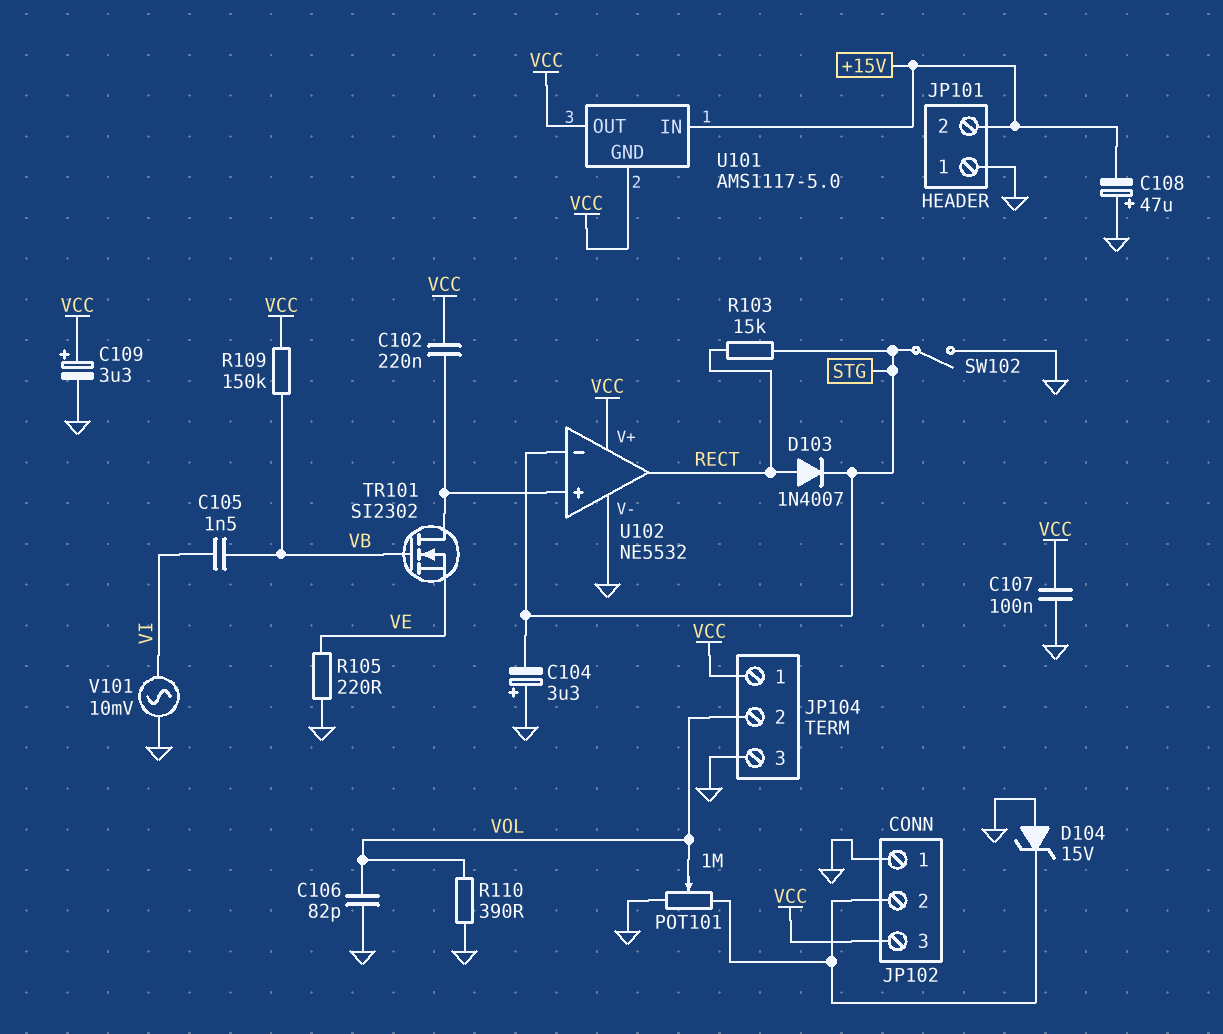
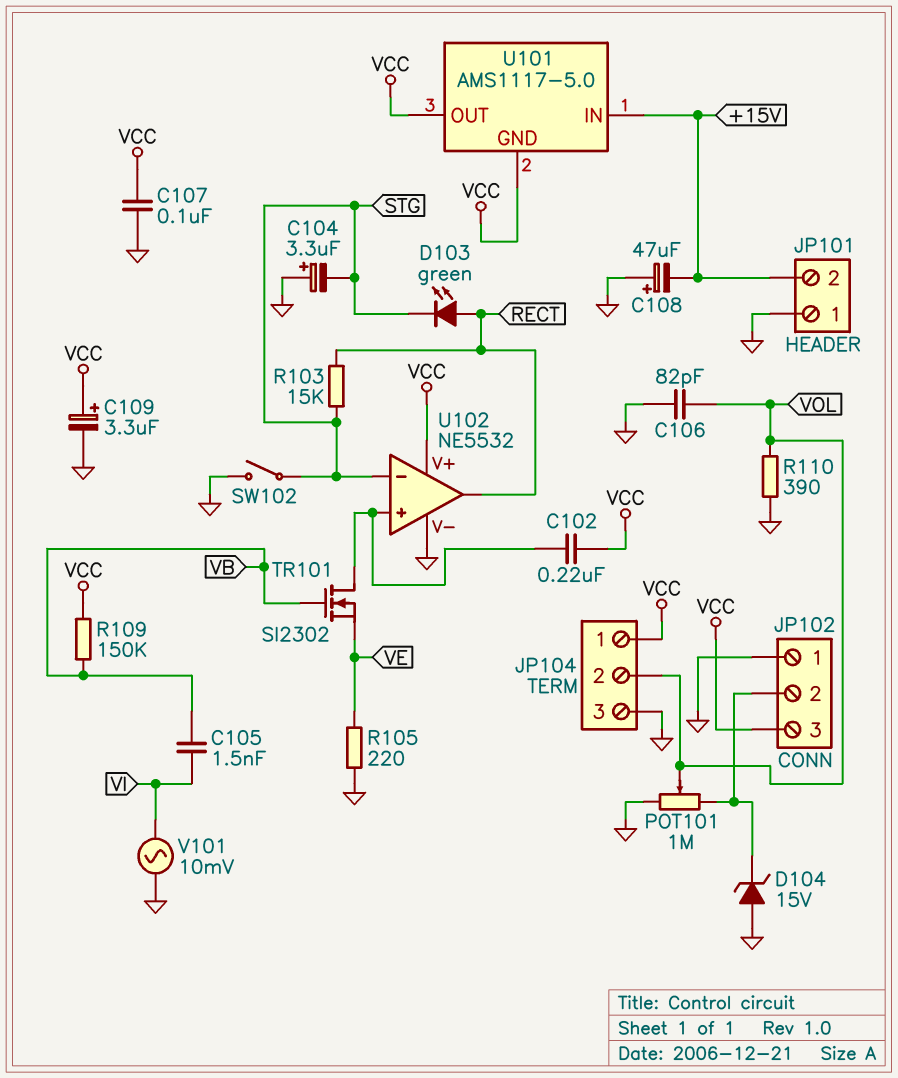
D103: diode 1N4007 (A RECT, K STG) -> LED green (A RECT, K STG)

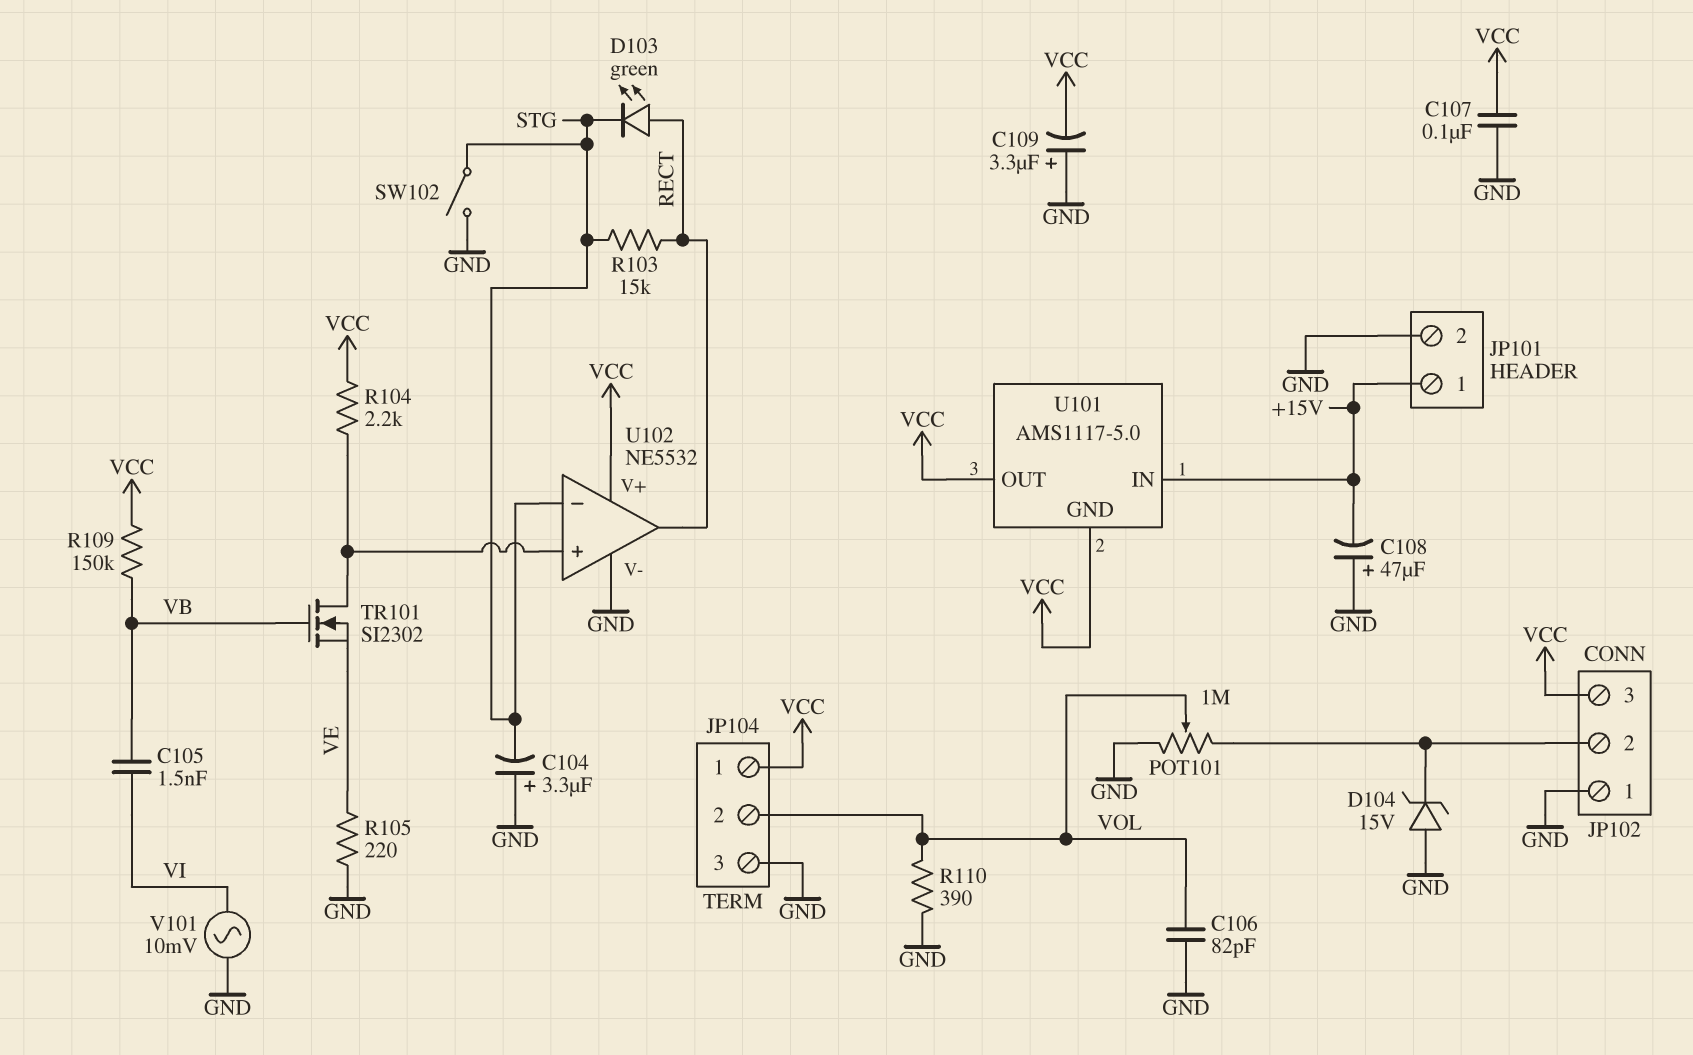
C102: 220nF (U102/in+, VCC) -> none
C109: 3.3uF (plus VCC, minus GND) -> 3.3uF (plus GND, minus VCC)
JP101 pin 1: GND -> +15V
JP101 pin 2: +15V -> GND
R104: none -> 2.2k (U102/in+, VCC)

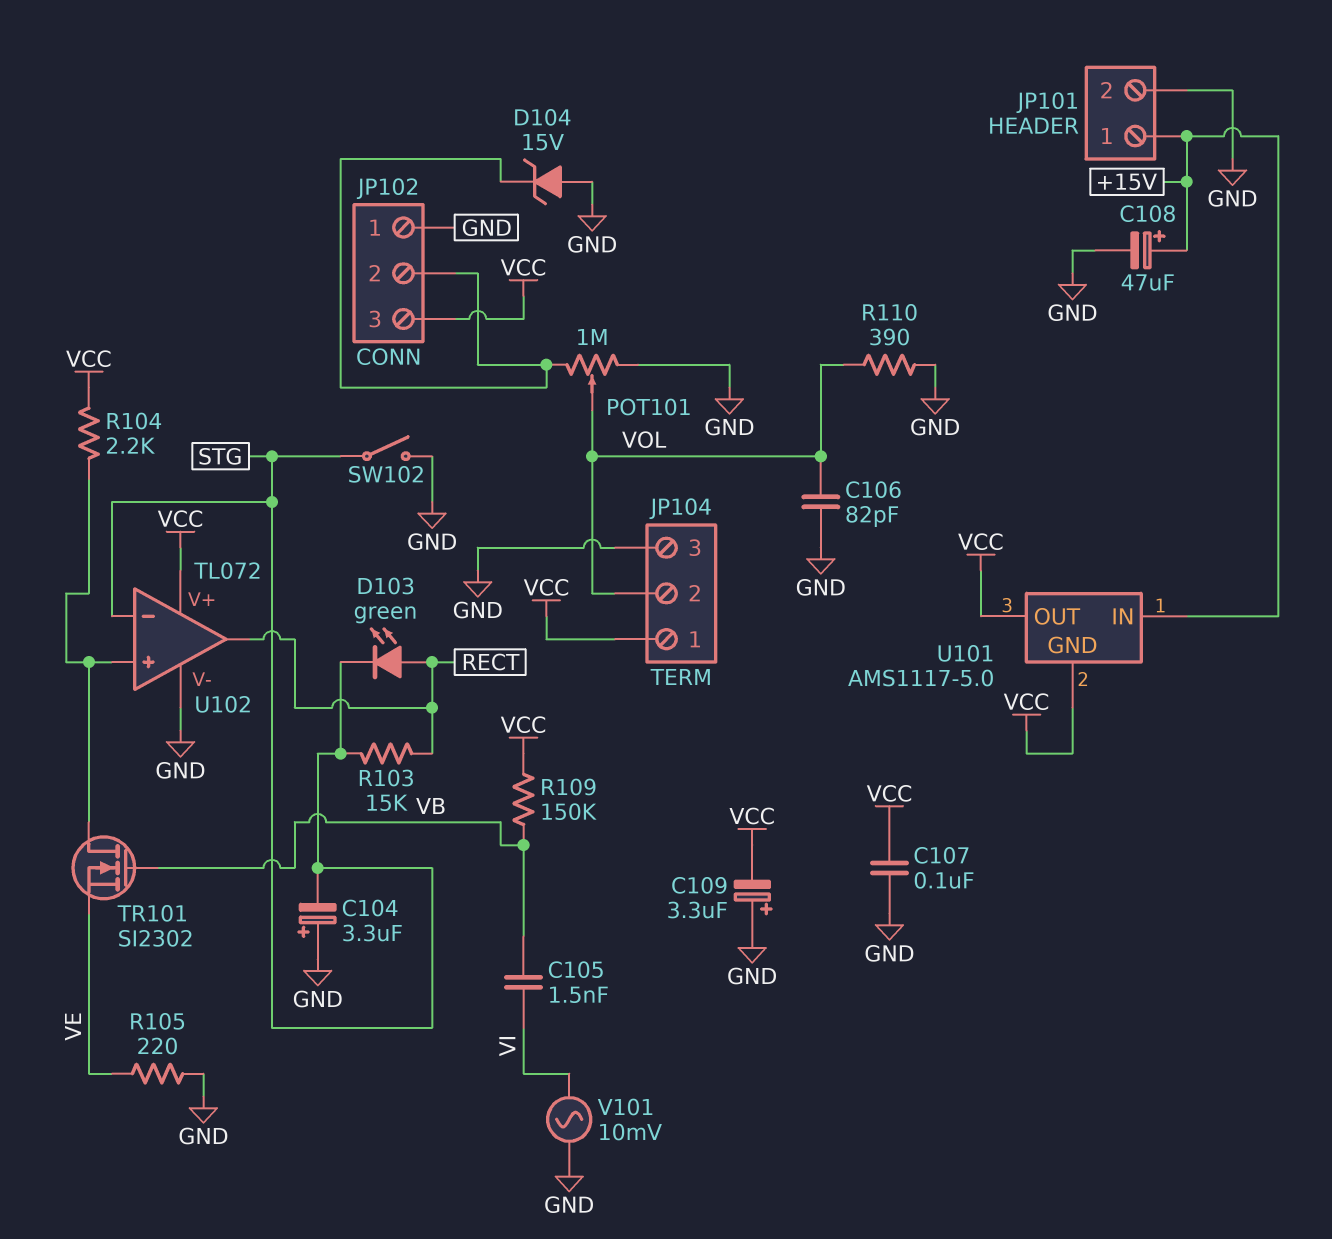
C108: 47uF (plus GND, minus +15V) -> 47uF (plus +15V, minus GND)
U102: NE5532 -> TL072

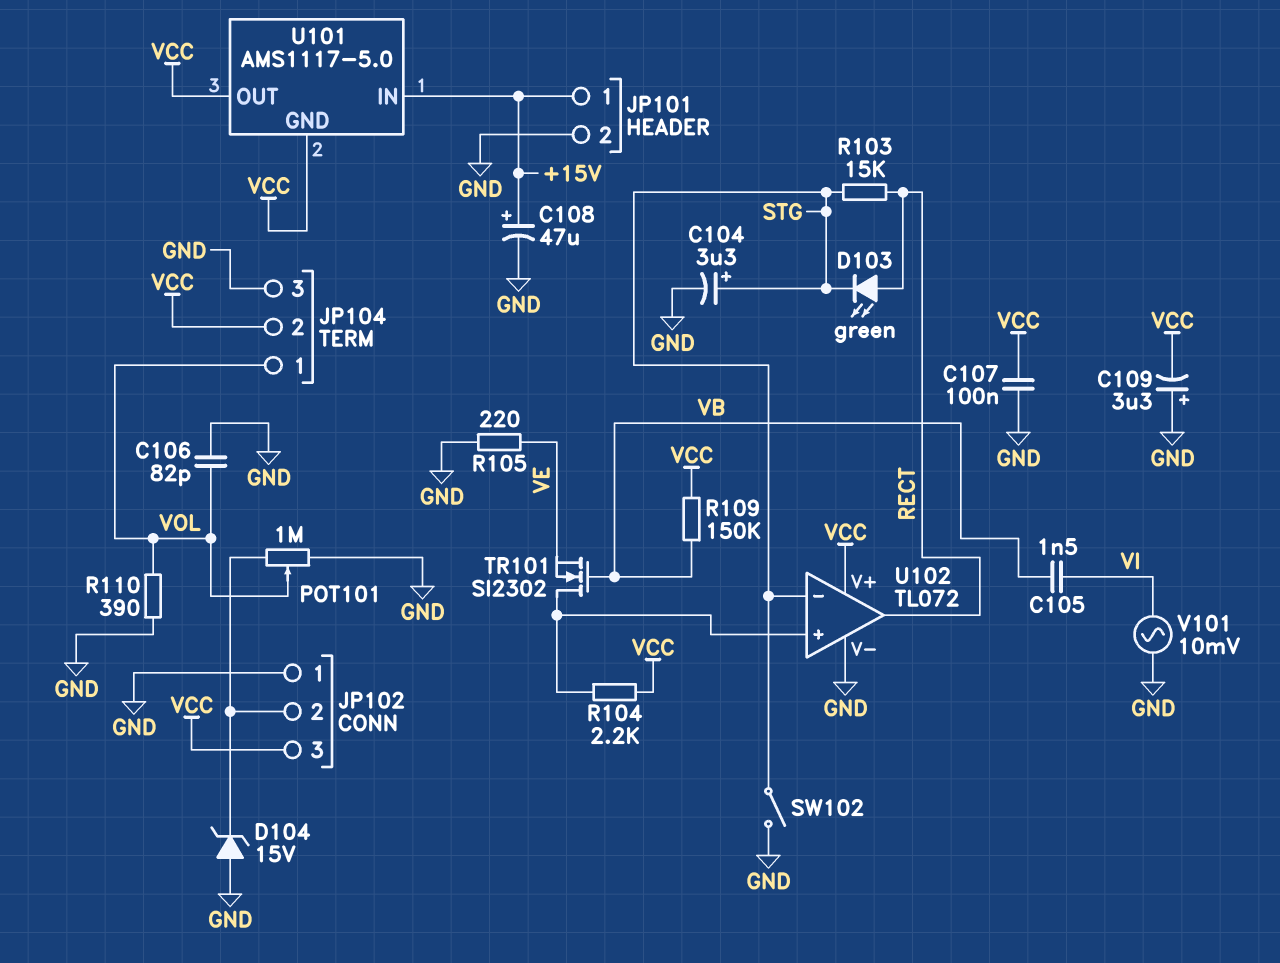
C104: 3.3uF (plus GND, minus STG) -> 3.3uF (plus STG, minus GND)
JP104 pin 1: VCC -> VOL
JP104 pin 2: VOL -> VCC

